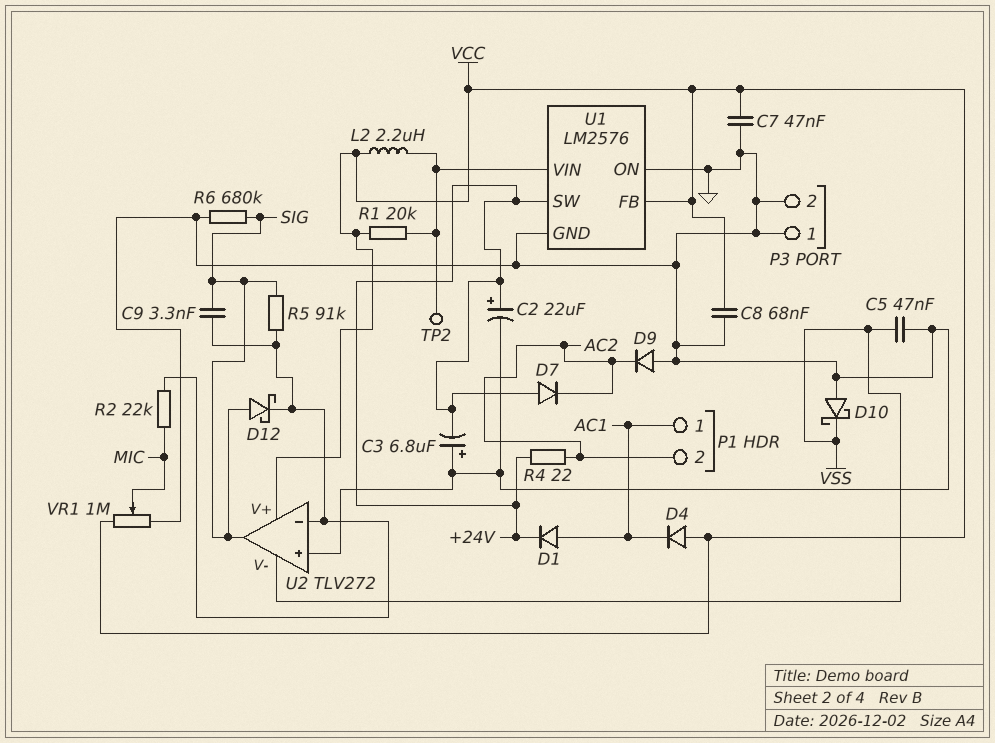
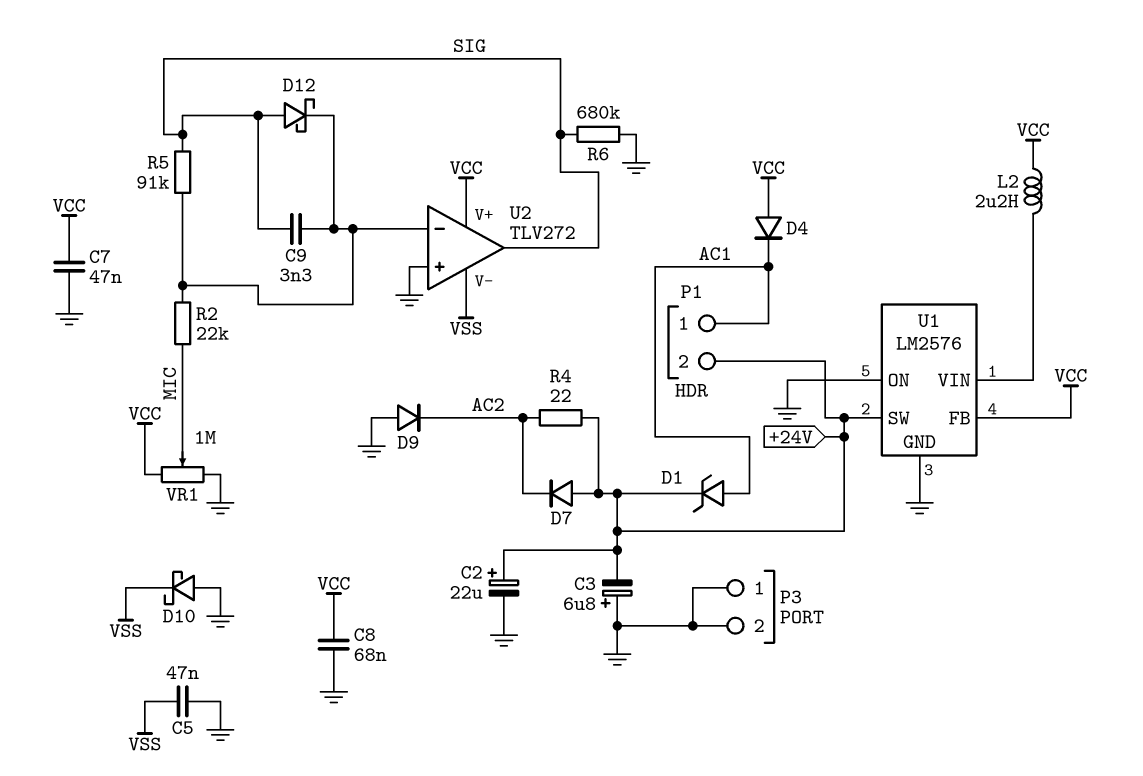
D1: diode (A AC1, K +24V) -> zener (A AC1, K +24V)
P1 pin 2: AC2 -> +24V
R1: 20k (U1/VIN, VCC) -> none
TP2: test point (U1/VIN) -> none

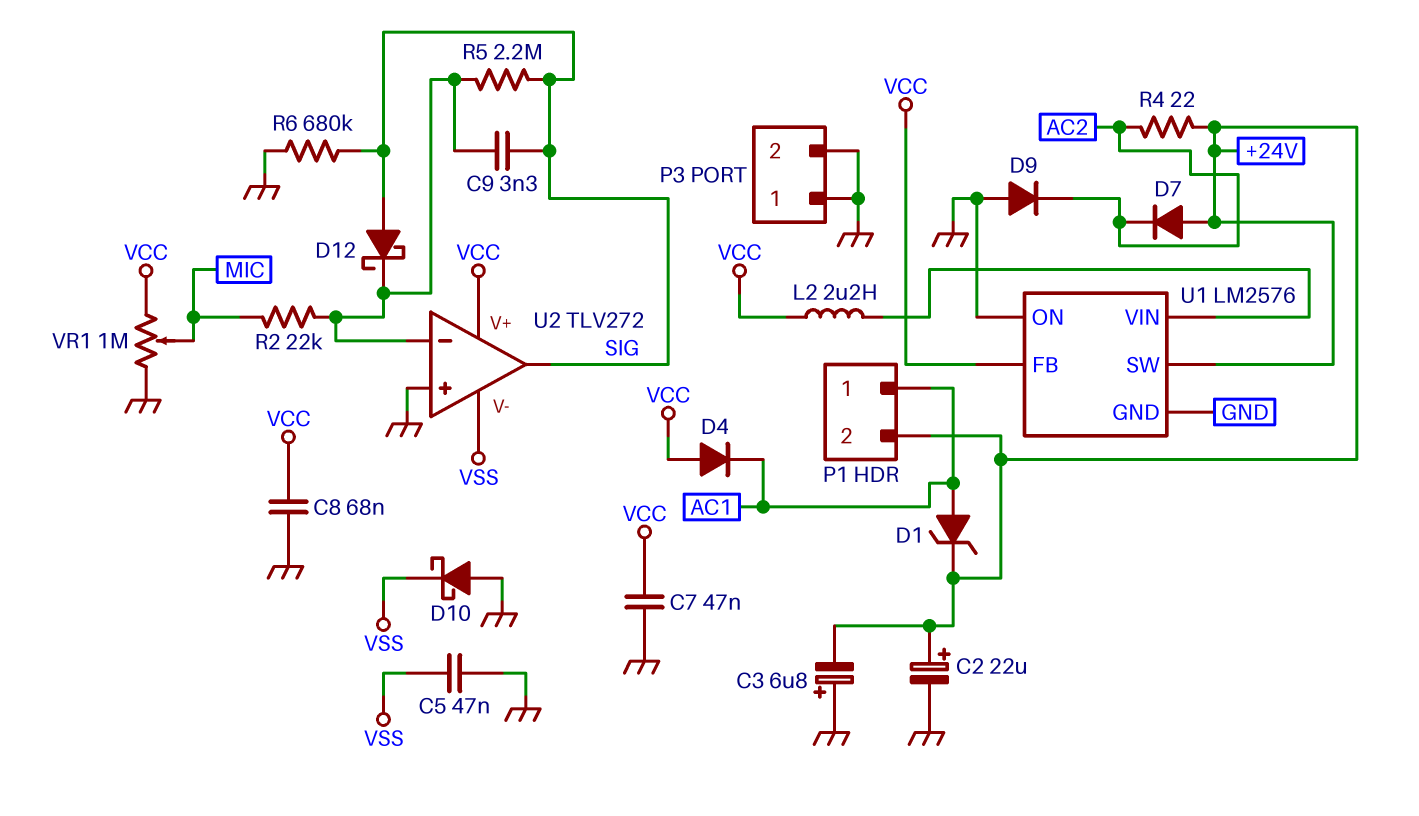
R5: 91k (SIG, U2/in-) -> 2.2M (SIG, U2/in-)

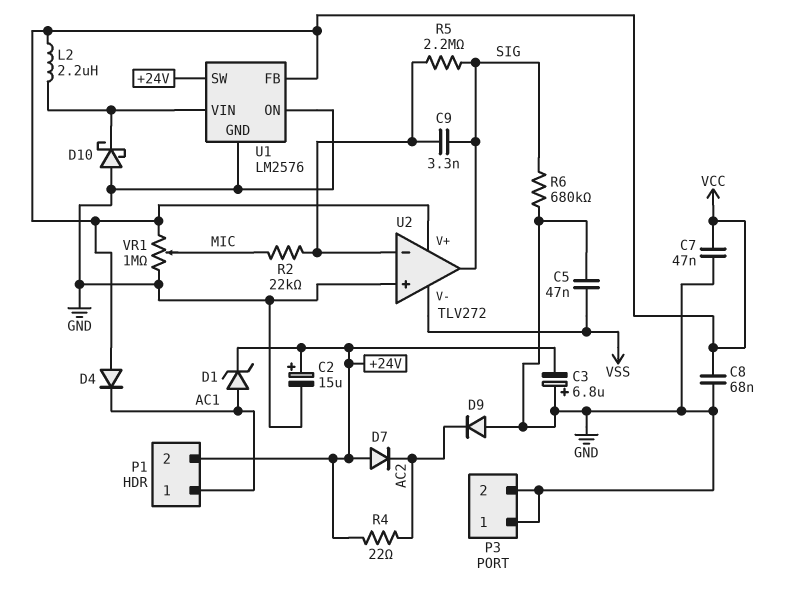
C2: 22uF (plus +24V, minus GND) -> 15uF (plus +24V, minus GND)
D10: schottky (A GND, K VSS) -> schottky (A GND, K U1/VIN)
D12: schottky (A SIG, K U2/in-) -> none

